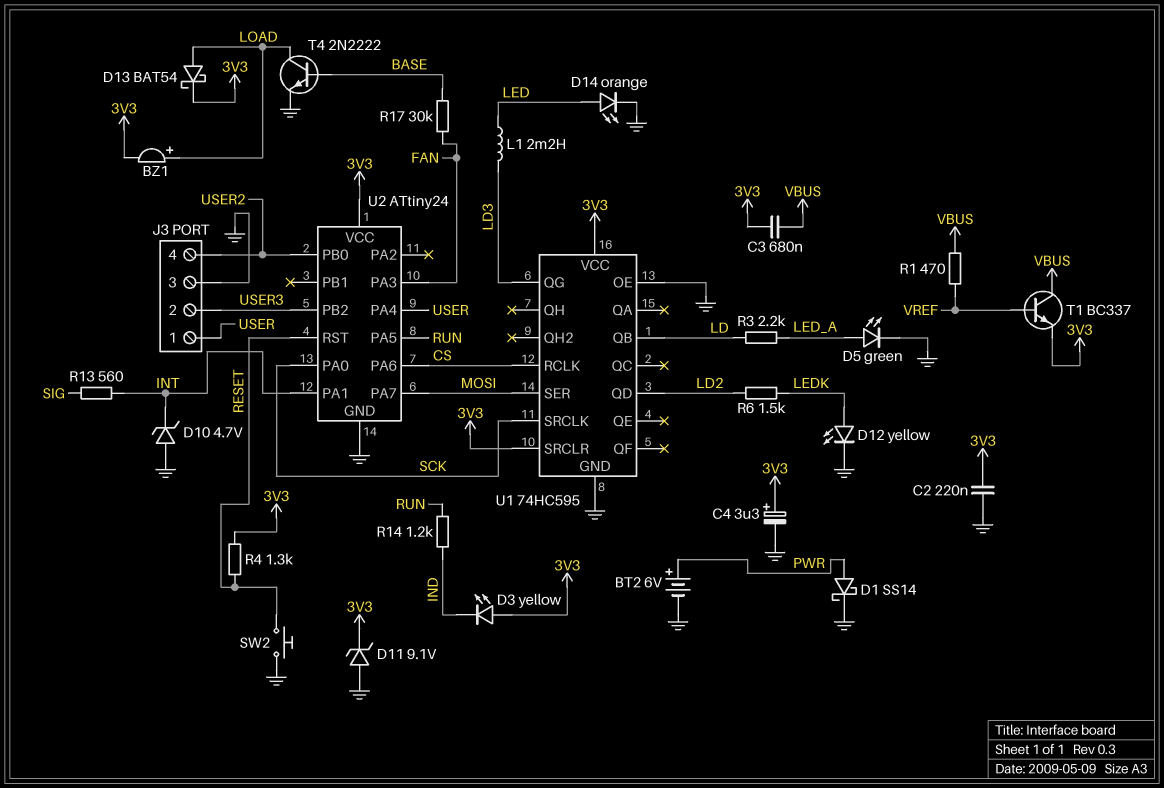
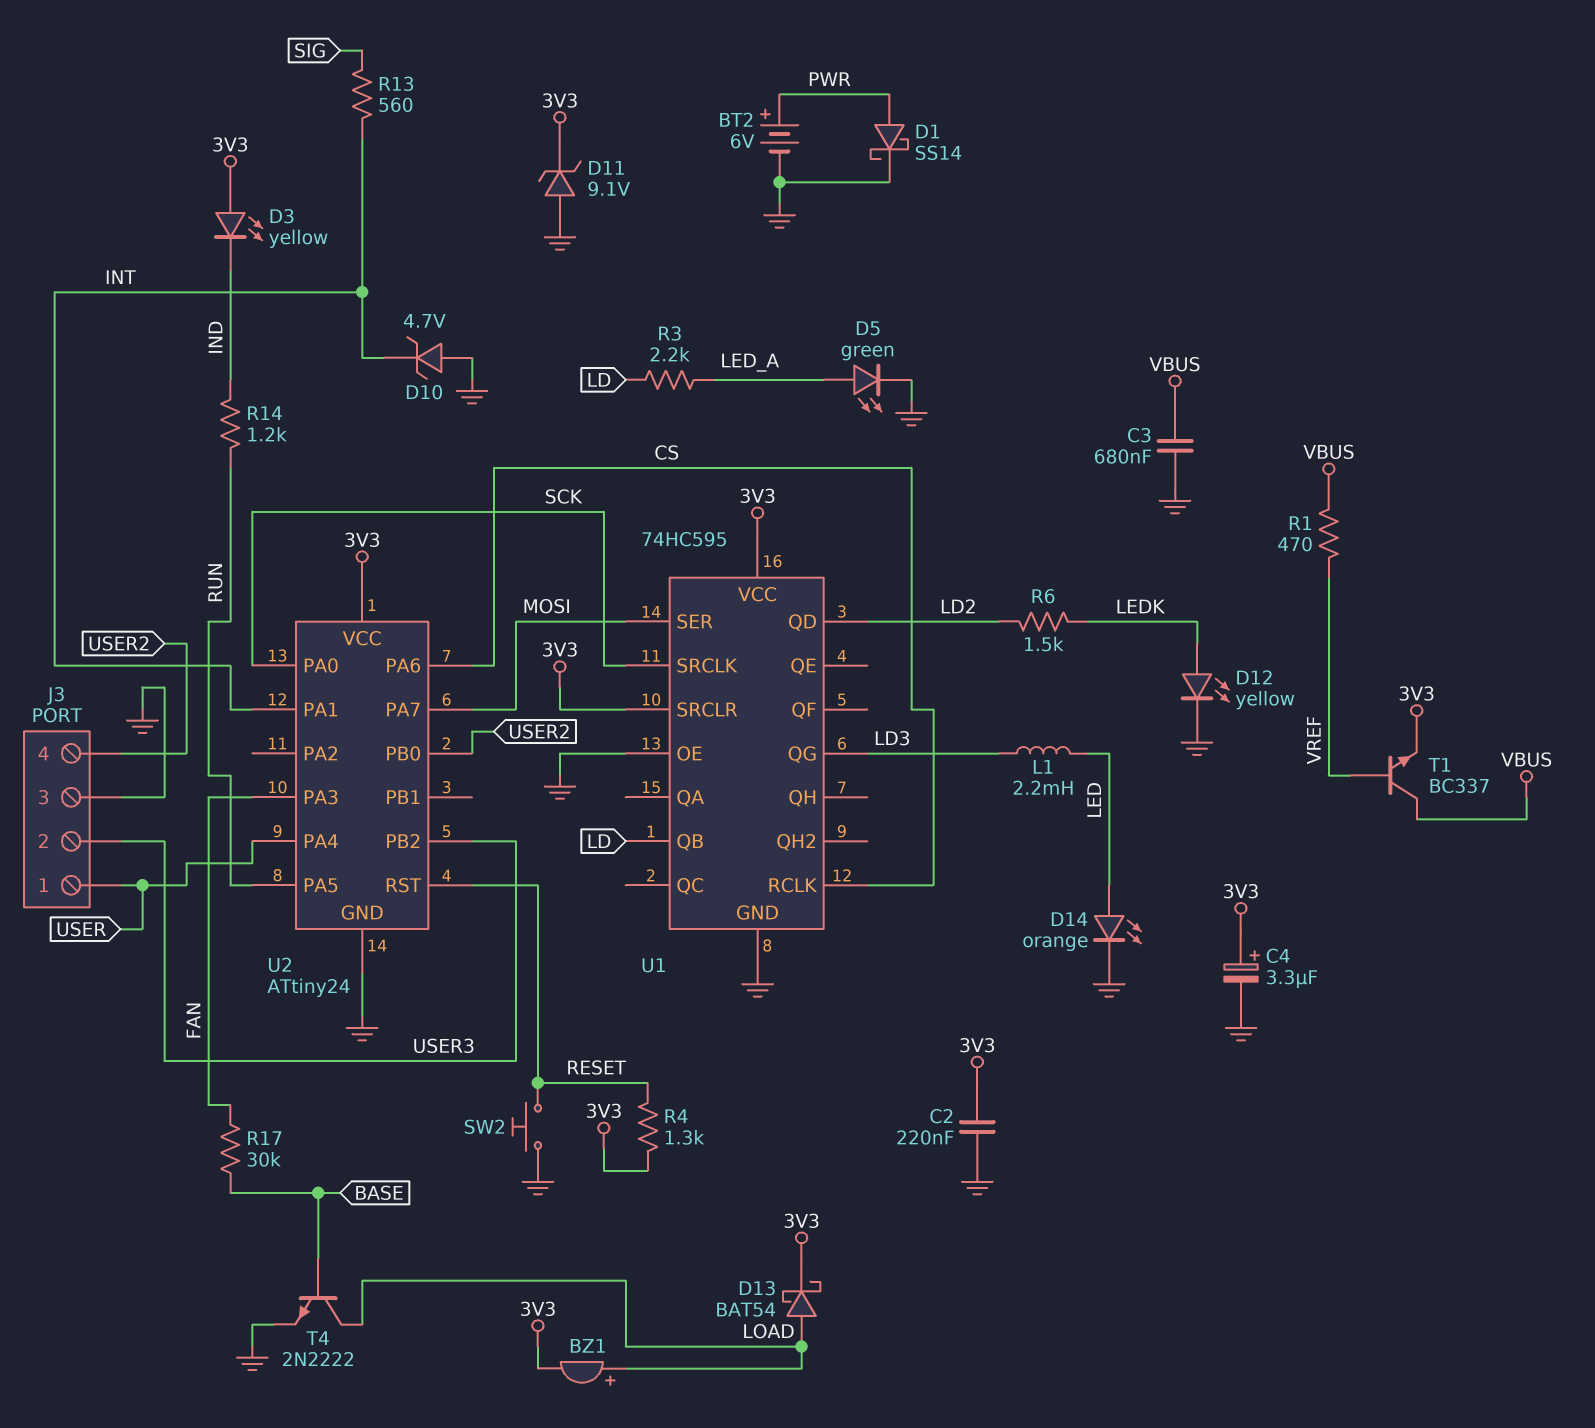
C3: 680nF (3V3, VBUS) -> 680nF (GND, VBUS)

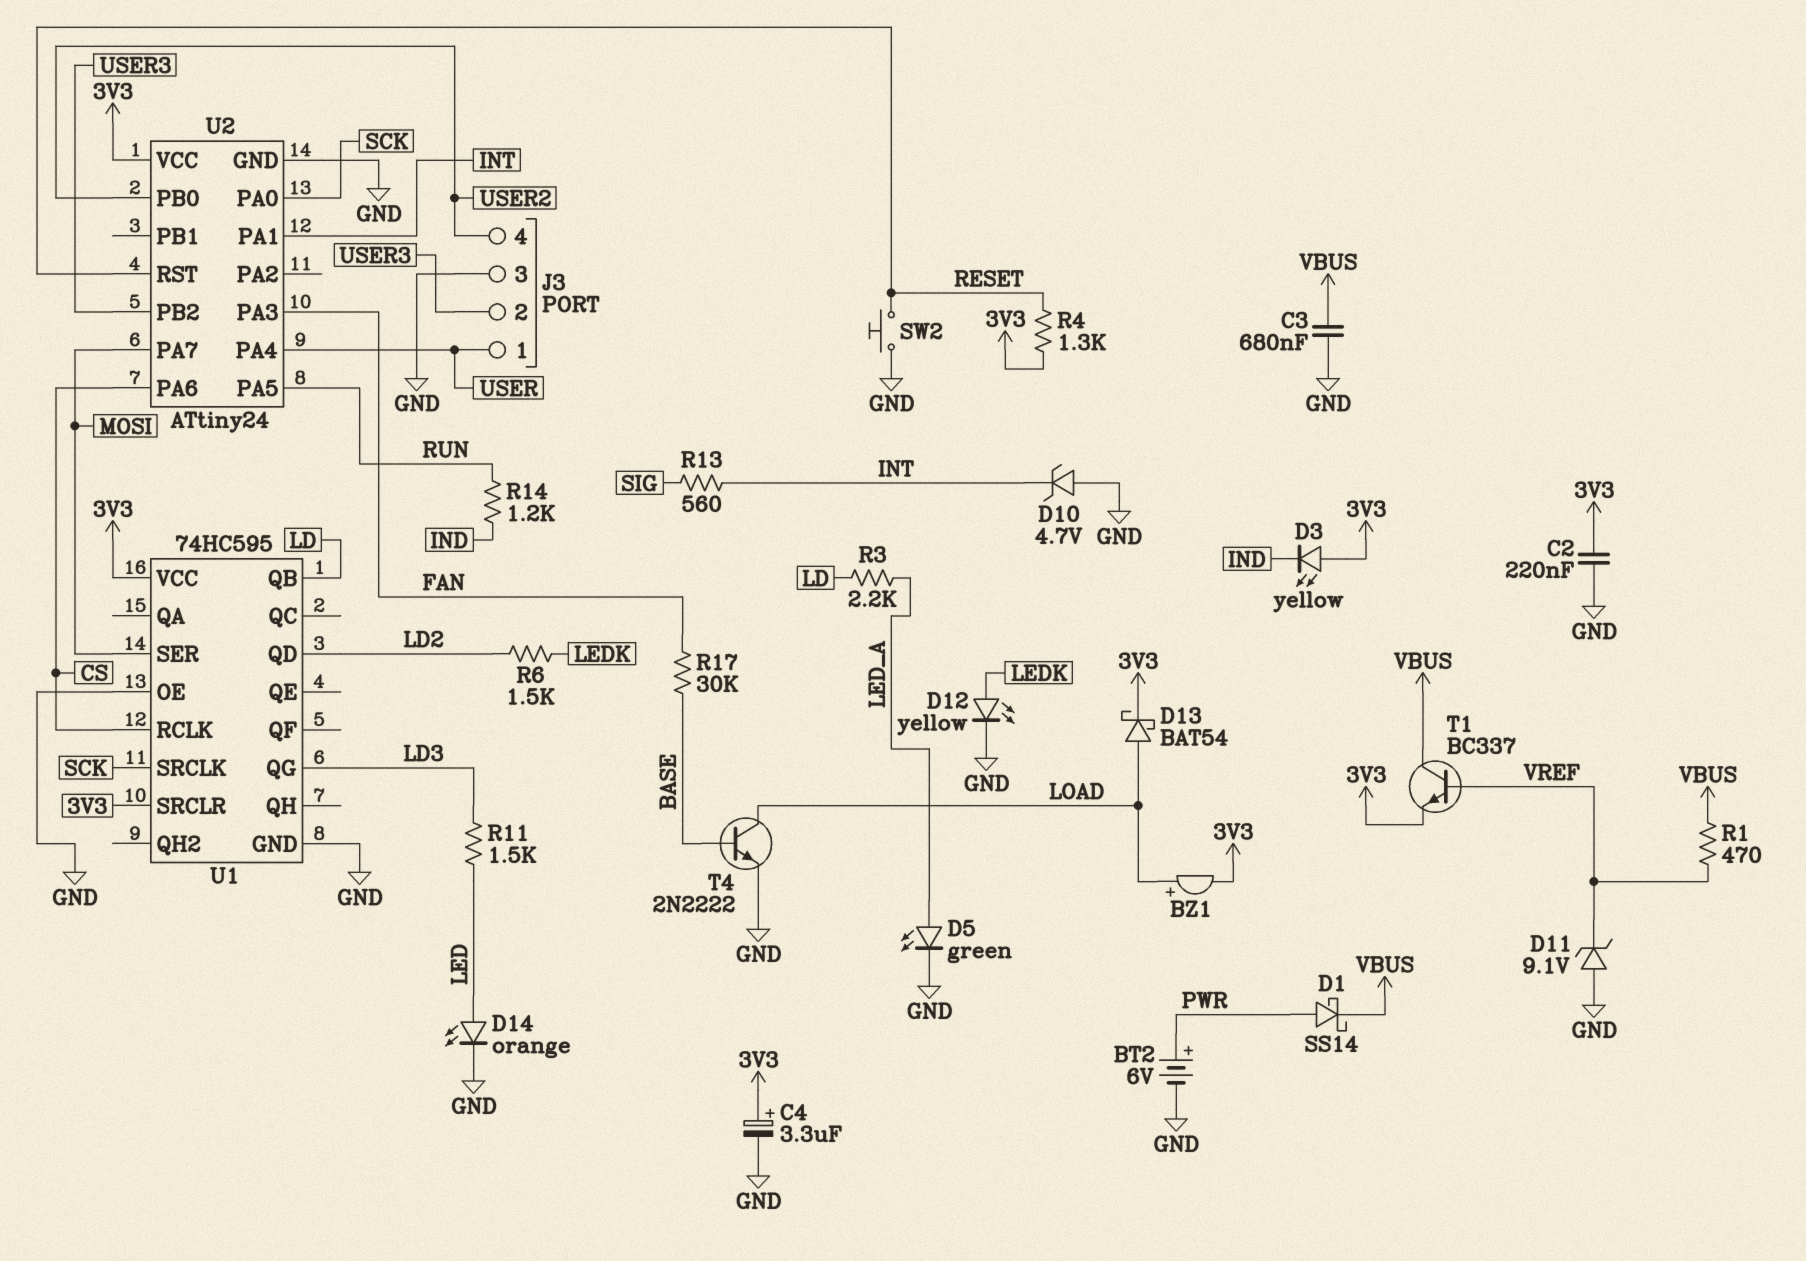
D1: schottky SS14 (A PWR, K GND) -> schottky SS14 (A PWR, K VBUS)
D11: zener 9.1V (A GND, K 3V3) -> zener 9.1V (A GND, K VREF)
L1: 2.2mH (LD3, LED) -> none
R11: none -> 1.5k (LD3, LED)

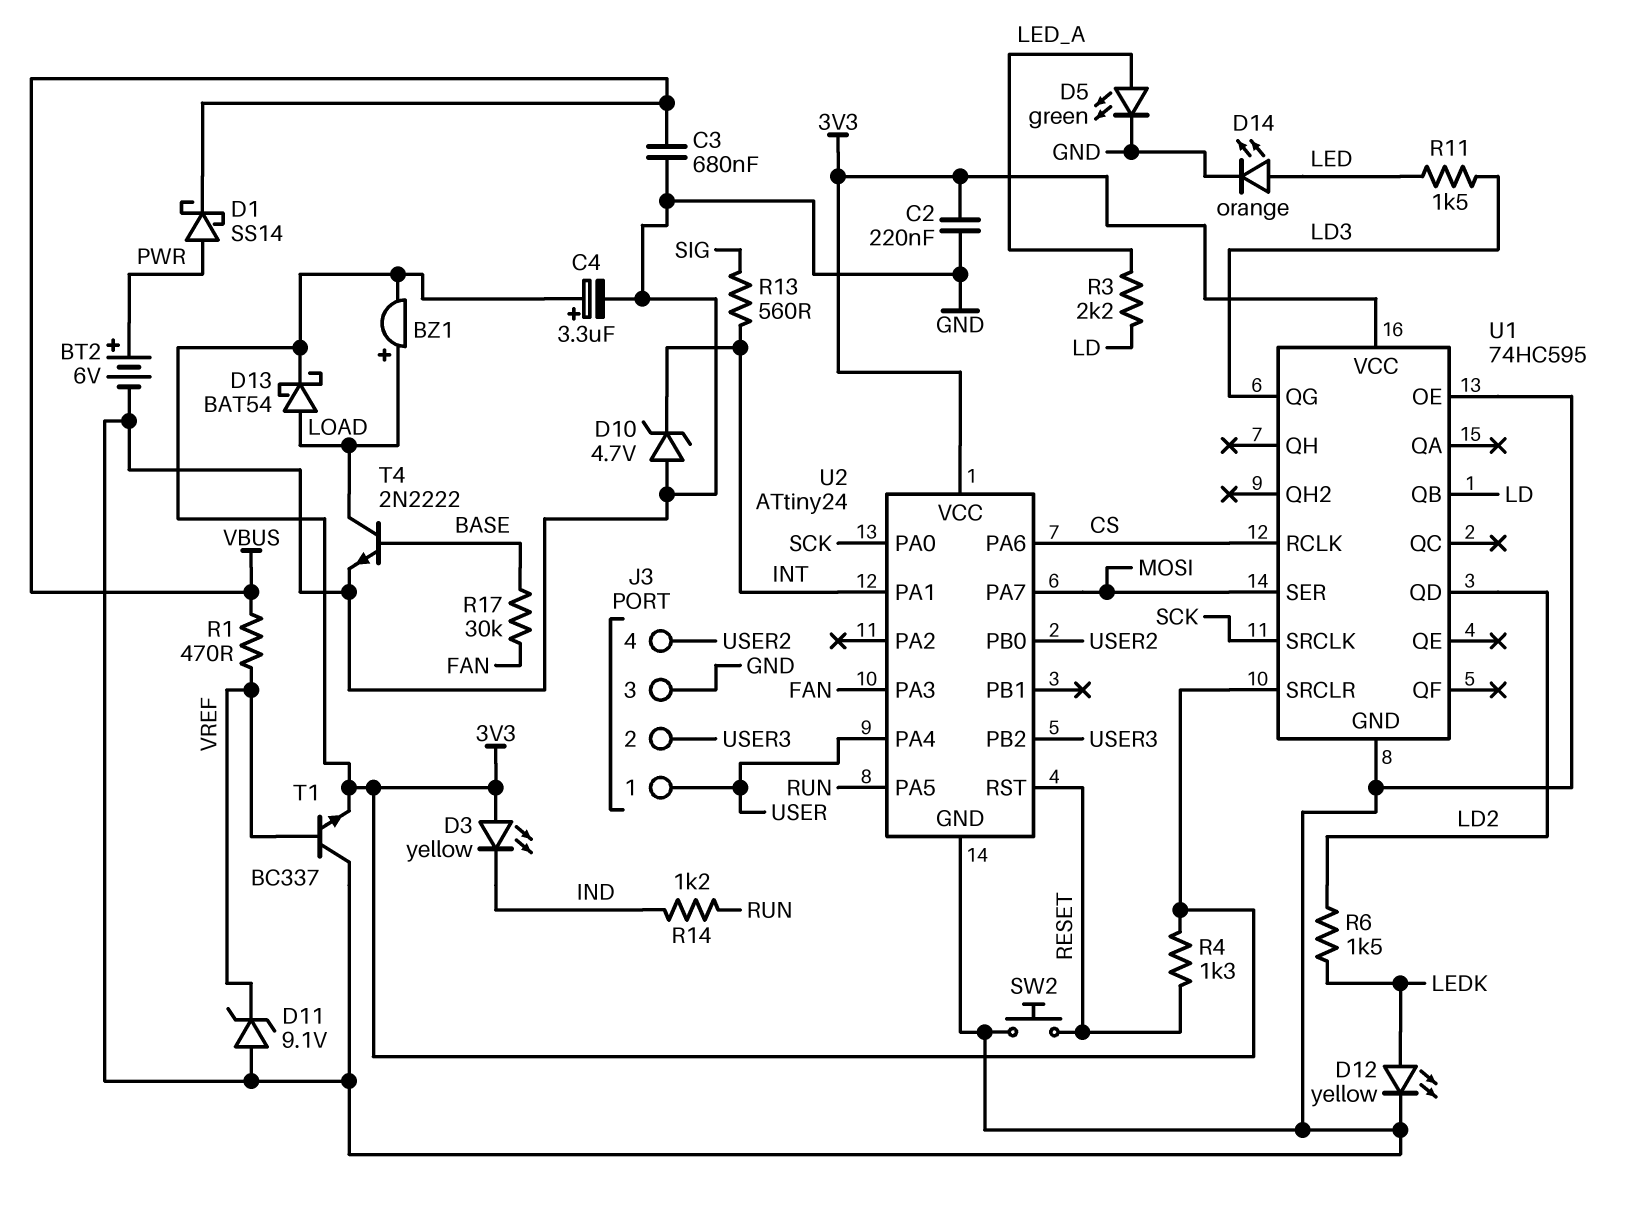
T1: NPN BC337 (B VREF, C VBUS, E 3V3) -> NPN BC337 (B VREF, C GND, E 3V3)

